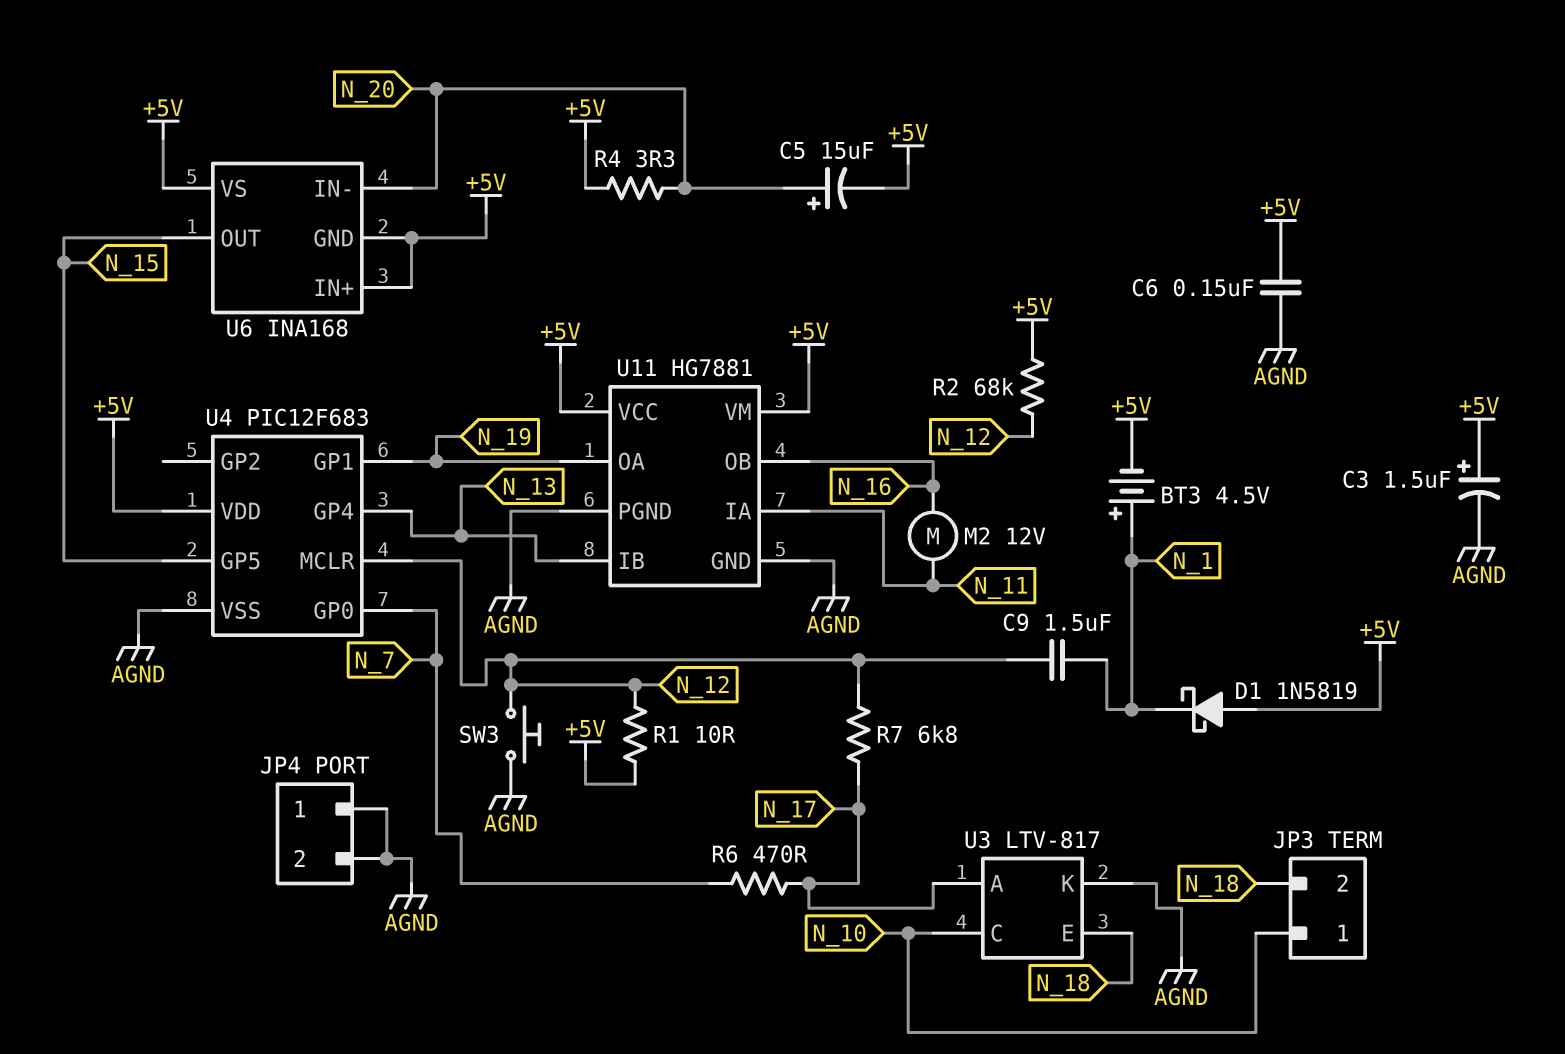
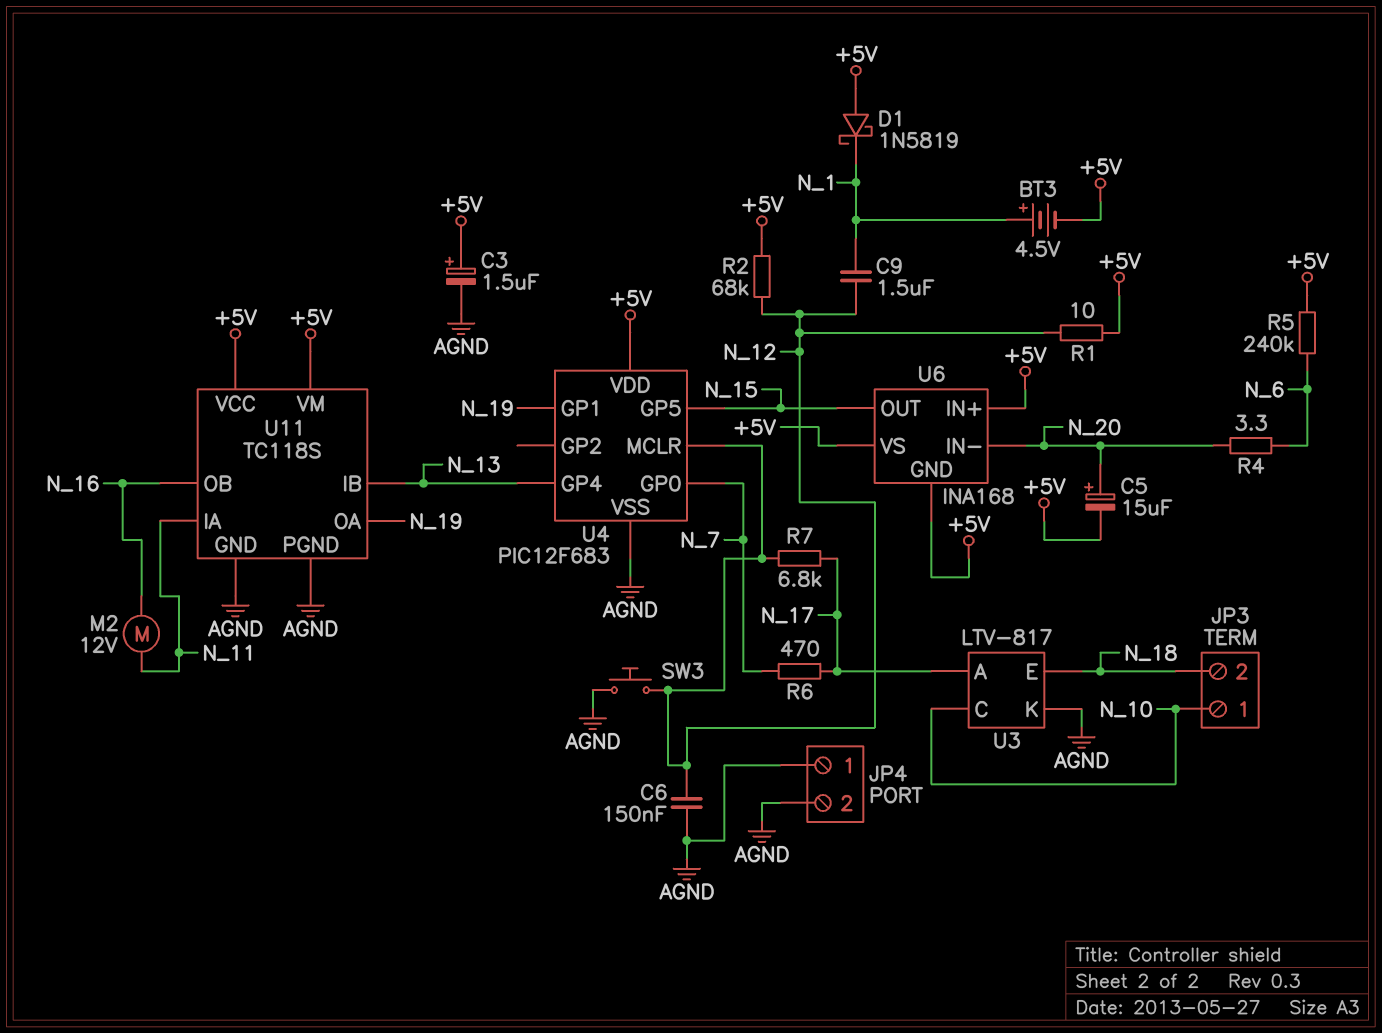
C6: 150nF (+5V, AGND) -> 150nF (AGND, N_12)
R4: 3.3 (+5V, N_20) -> 3.3 (N_6, N_20)
R5: none -> 240k (+5V, N_6)
U11: HG7881 -> TC118S

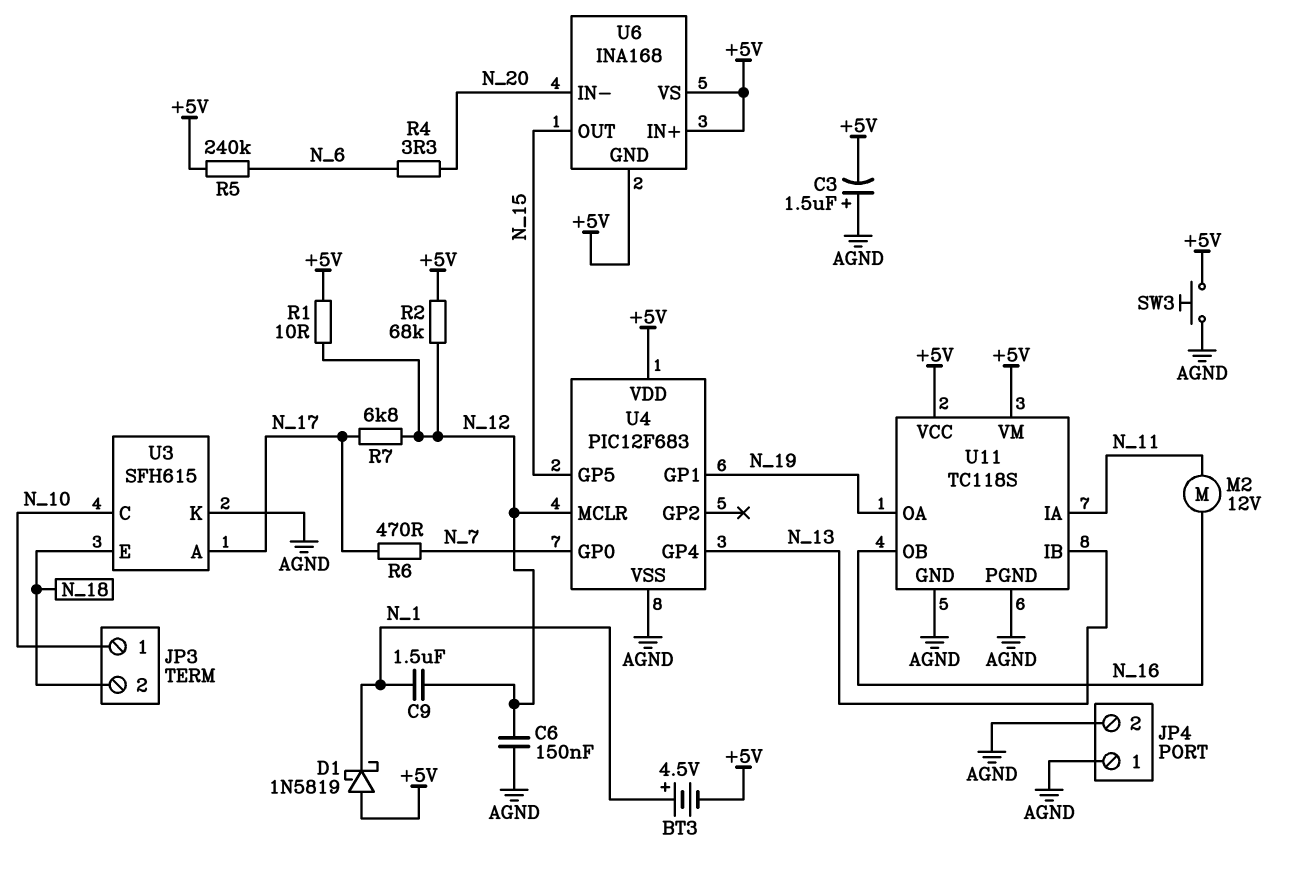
C3: 1.5uF (plus +5V, minus AGND) -> 1.5uF (plus AGND, minus +5V)
C5: 15uF (plus N_20, minus +5V) -> none
SW3: button (AGND, N_12) -> button (+5V, AGND)
U3: LTV-817 -> SFH615

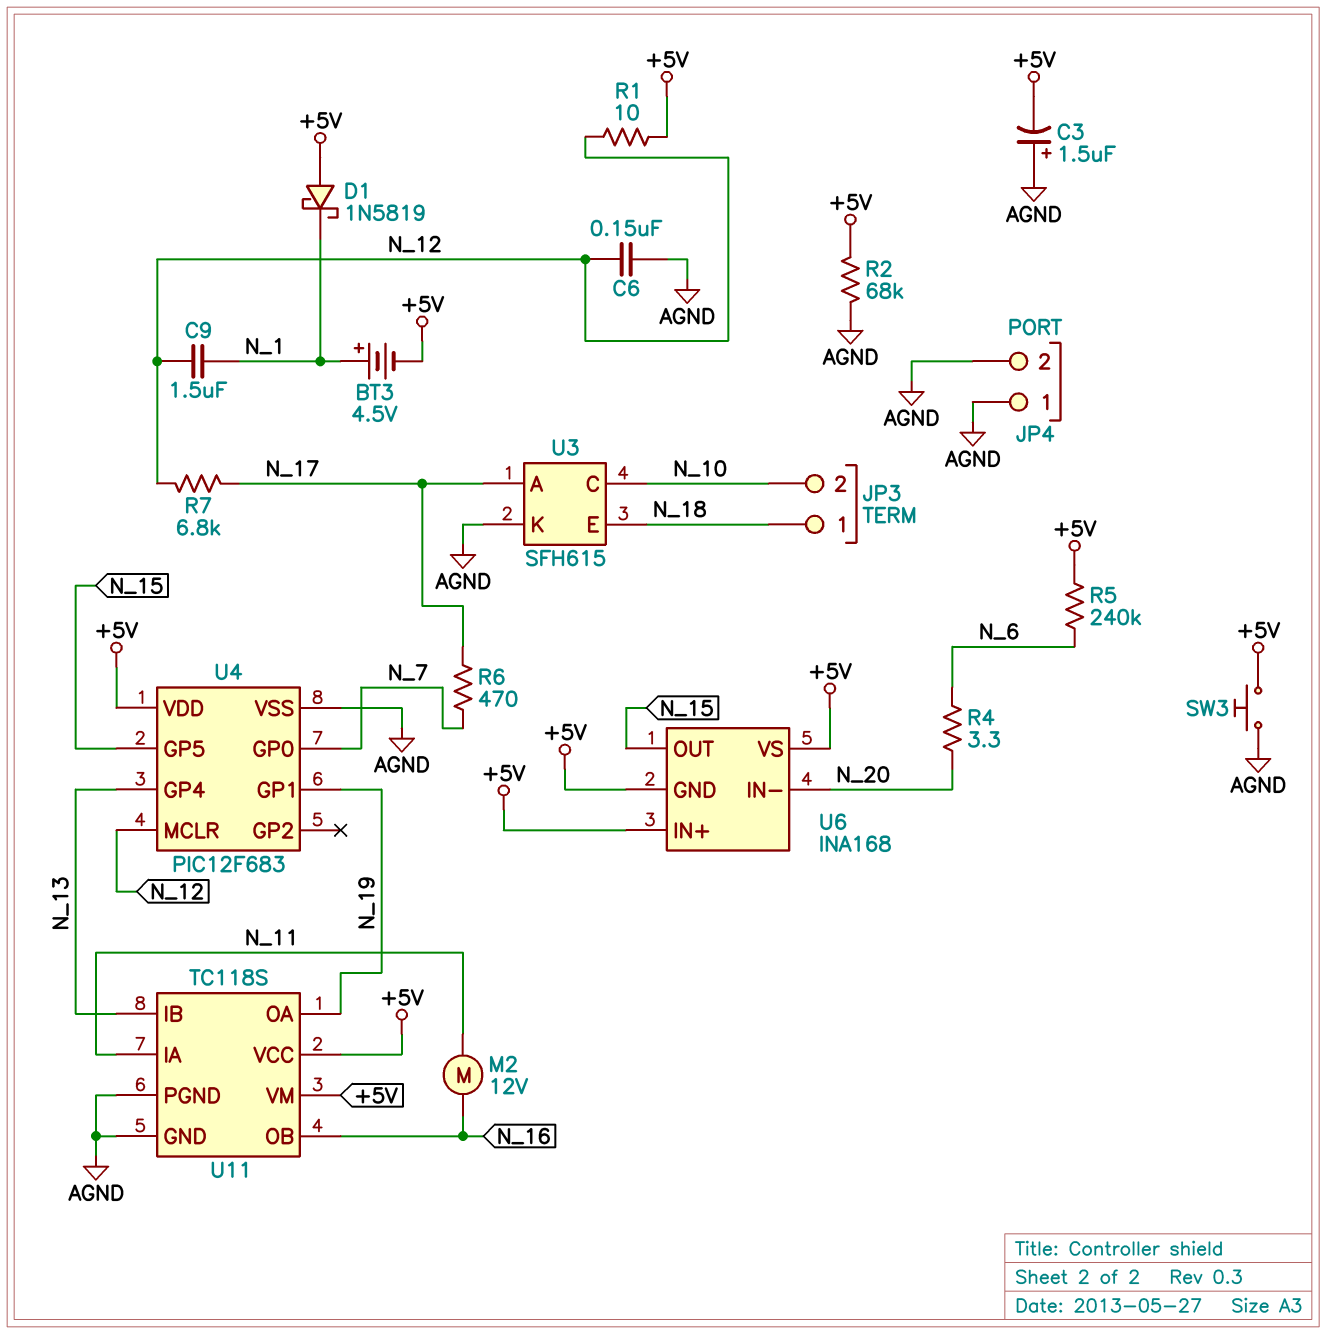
JP3 pin 1: N_10 -> N_18
JP3 pin 2: N_18 -> N_10
R2: 68k (+5V, N_12) -> 68k (+5V, AGND)

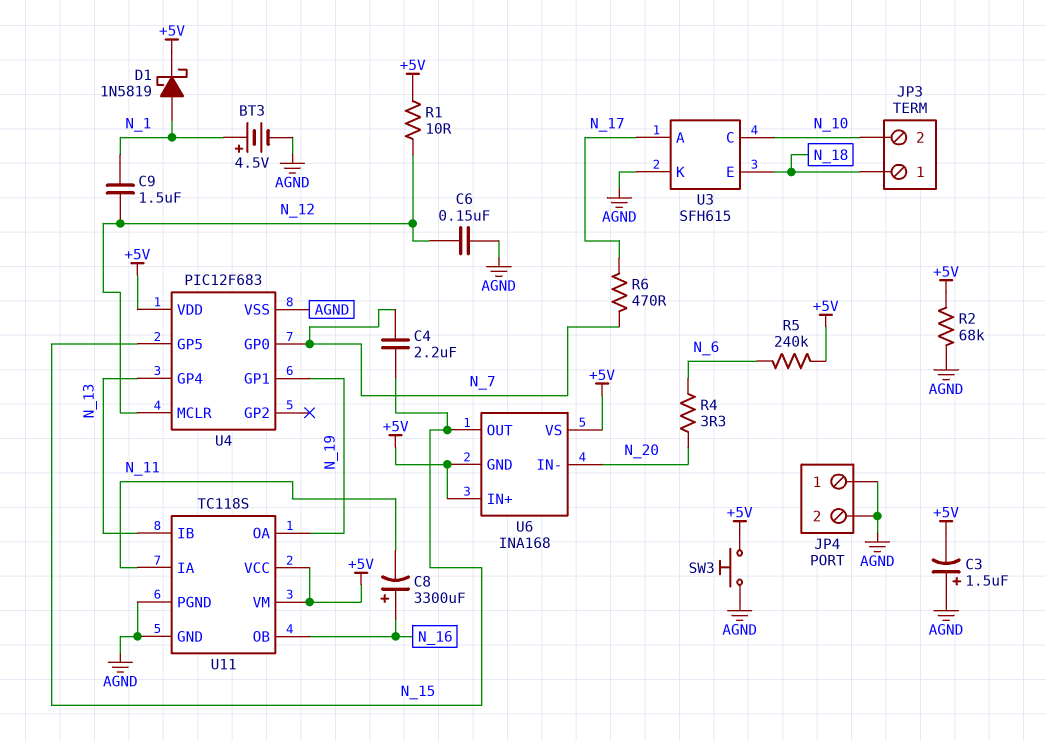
BT3: 4.5V (plus N_1, minus +5V) -> 4.5V (plus N_1, minus AGND)
C4: none -> 2.2uF (N_7, N_15)
C8: none -> 3300uF (plus N_16, minus N_11)
D1: schottky 1N5819 (A +5V, K N_1) -> schottky 1N5819 (A N_1, K +5V)
M2: motor 12V (N_11, N_16) -> none
R7: 6.8k (N_12, N_17) -> none

